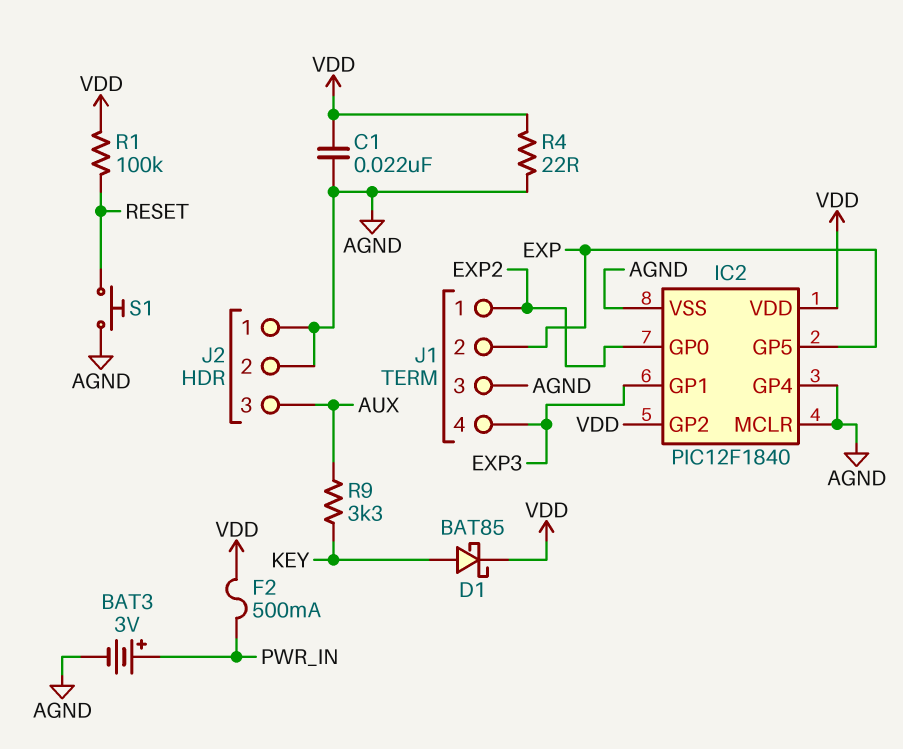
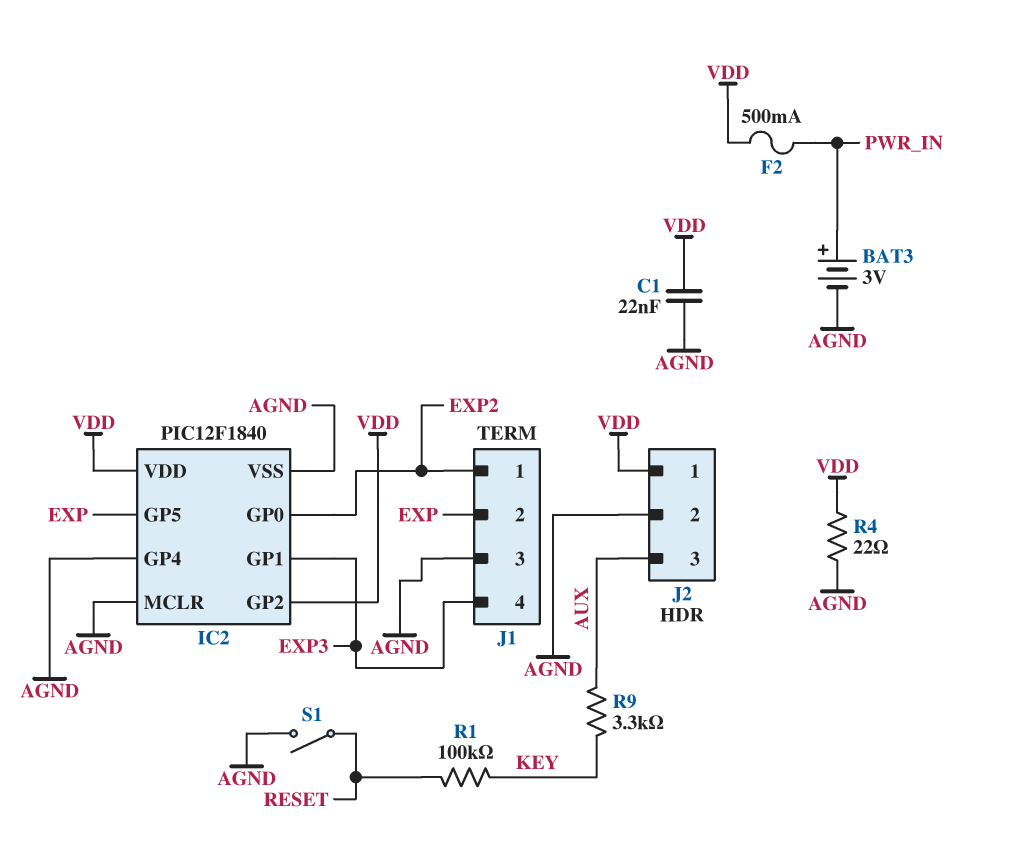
D1: schottky BAT85 (A KEY, K VDD) -> none
J2 pin 1: AGND -> VDD
R1: 100k (RESET, VDD) -> 100k (KEY, RESET)
S1: button (AGND, RESET) -> switch (AGND, RESET)

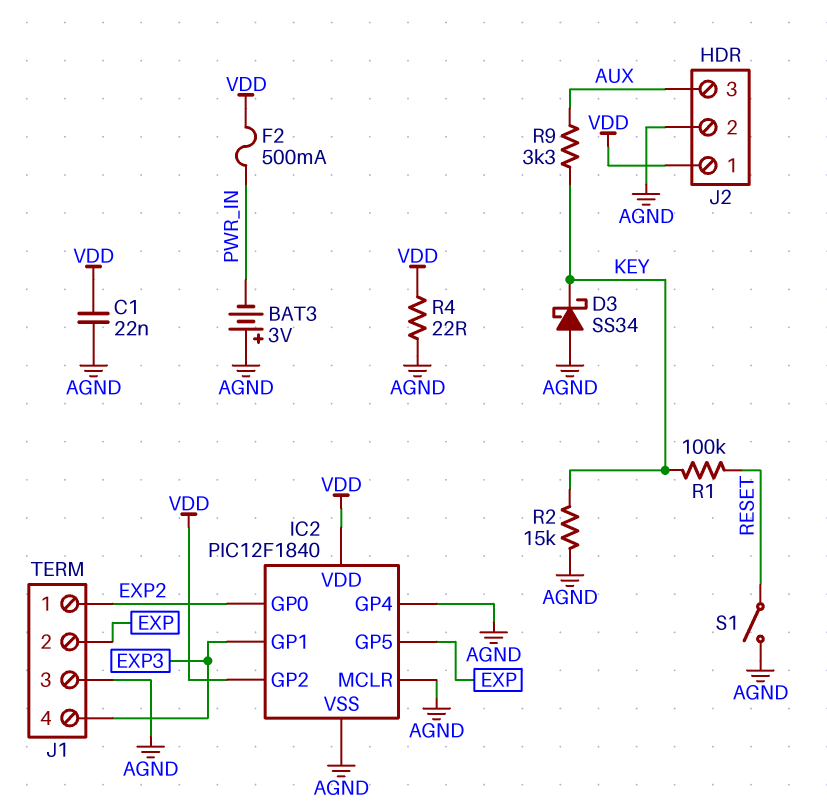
BAT3: 3V (plus PWR_IN, minus AGND) -> 3V (plus AGND, minus PWR_IN)
D3: none -> schottky SS34 (A AGND, K KEY)
R2: none -> 15k (AGND, KEY)

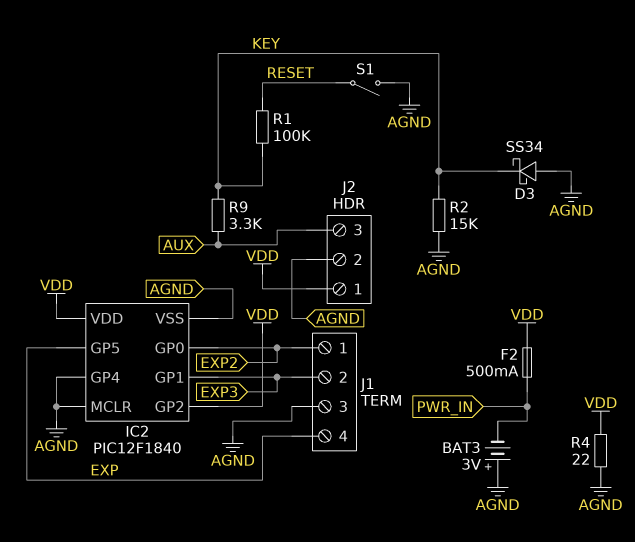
C1: 22nF (AGND, VDD) -> none
J1 pin 2: EXP -> EXP3
J1 pin 4: EXP3 -> EXP

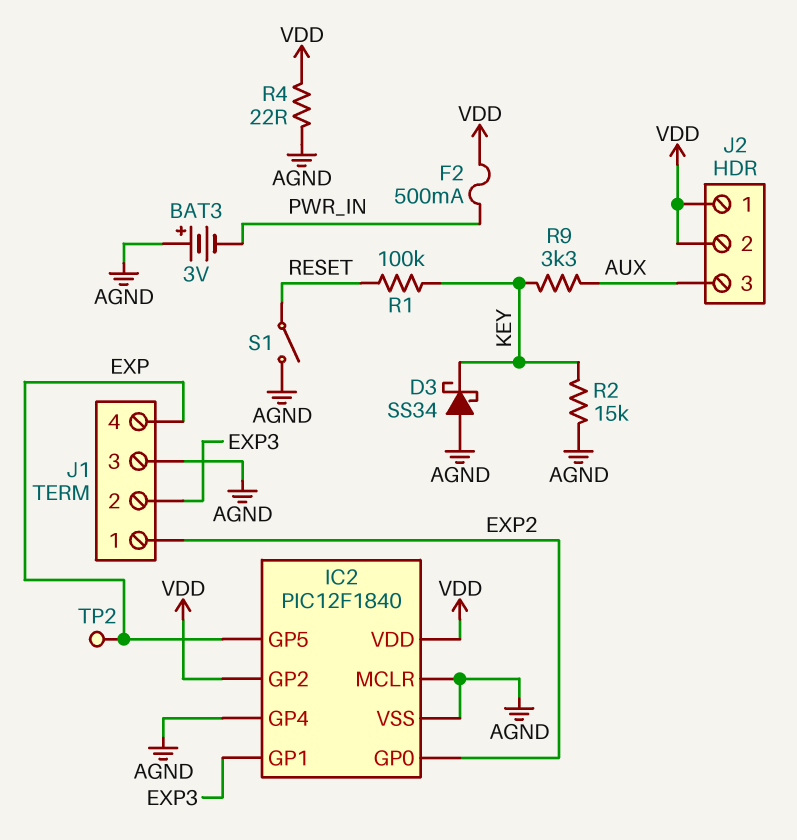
J2 pin 2: AGND -> VDD
TP2: none -> test point (EXP)

